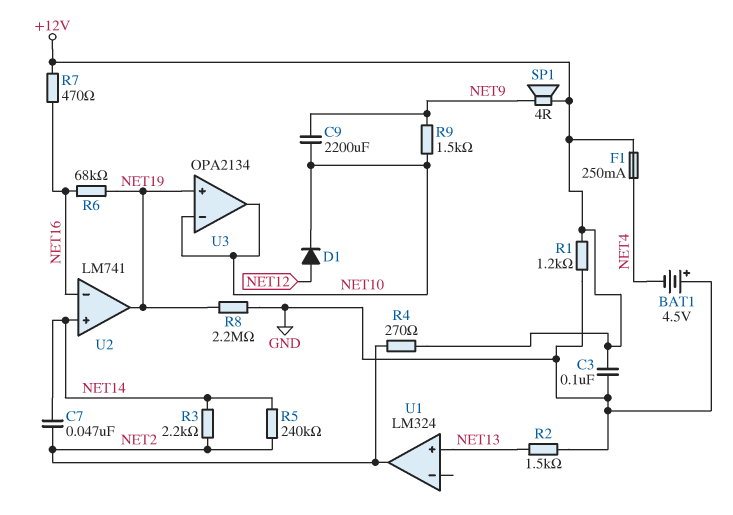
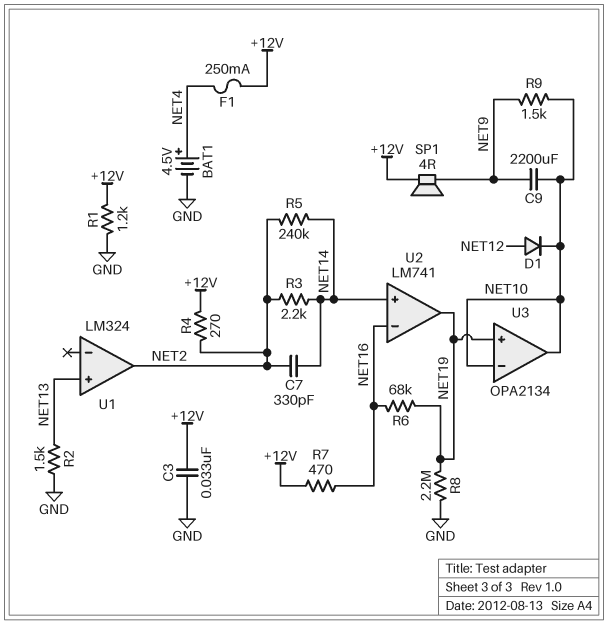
BAT1: 4.5V (plus GND, minus NET4) -> 4.5V (plus NET4, minus GND)
C3: 100nF (+12V, GND) -> 33nF (+12V, GND)
C7: 47nF (NET2, NET14) -> 330pF (NET2, NET14)

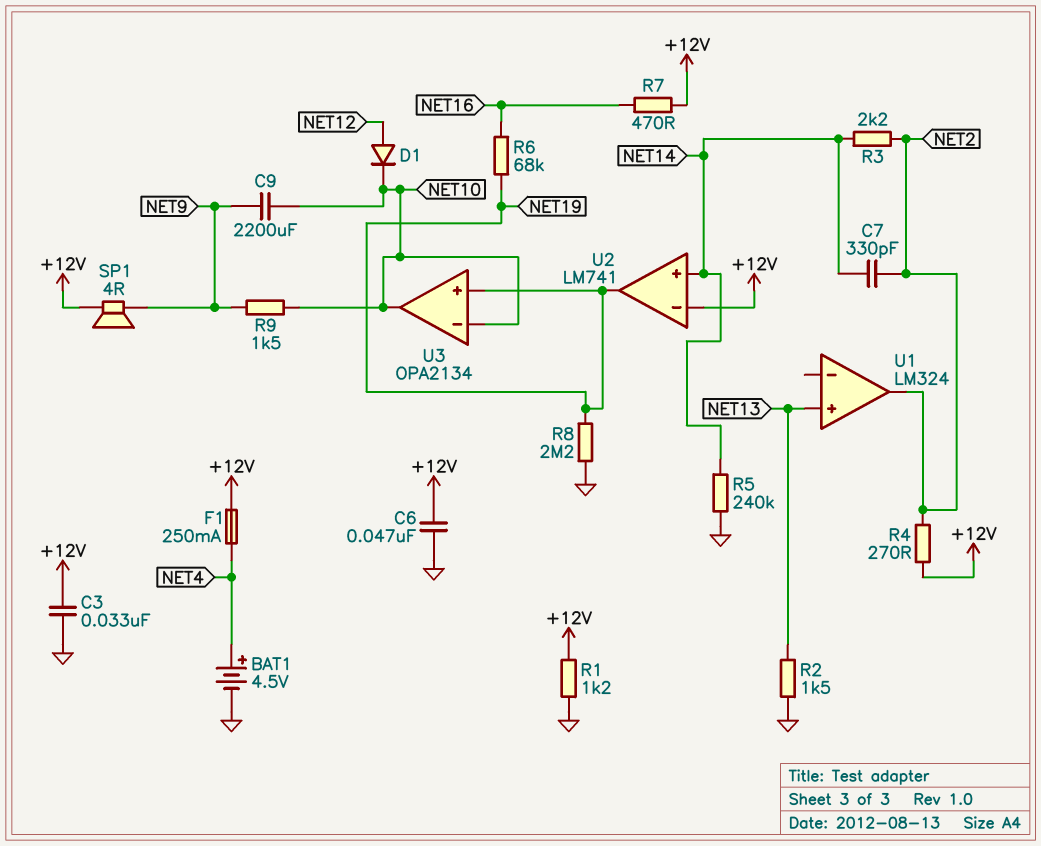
C6: none -> 47nF (+12V, GND)
R5: 240k (NET2, NET14) -> 240k (GND, NET14)
U2 pin in-: NET16 -> +12V

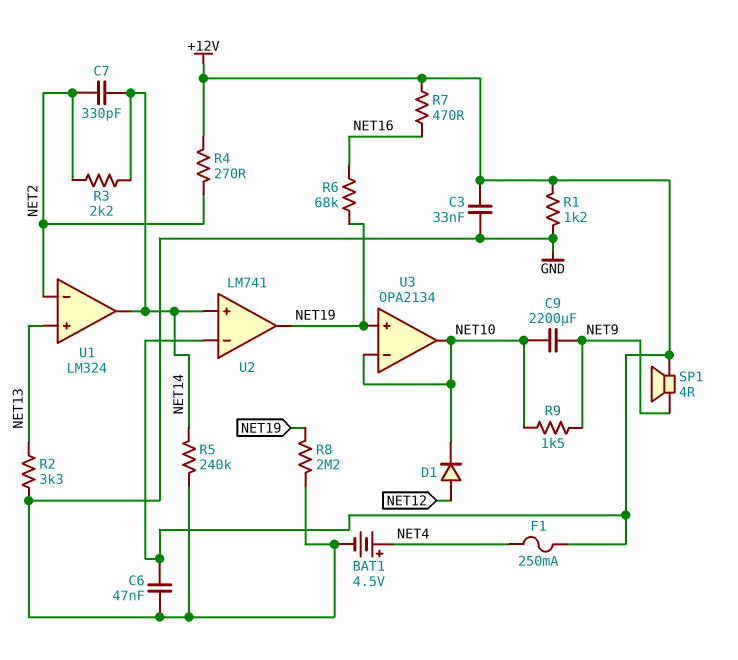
R2: 1.5k (GND, NET13) -> 3.3k (GND, NET13)
U1 pin in-: none -> NET2
U1 pin out: NET2 -> NET14

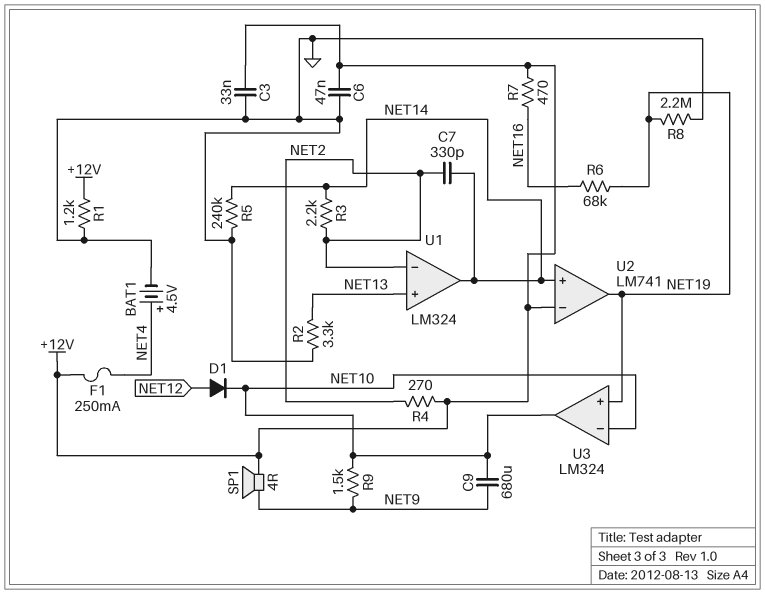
C9: 2200uF (NET9, NET10) -> 680uF (NET9, NET10)
U3: OPA2134 -> LM324

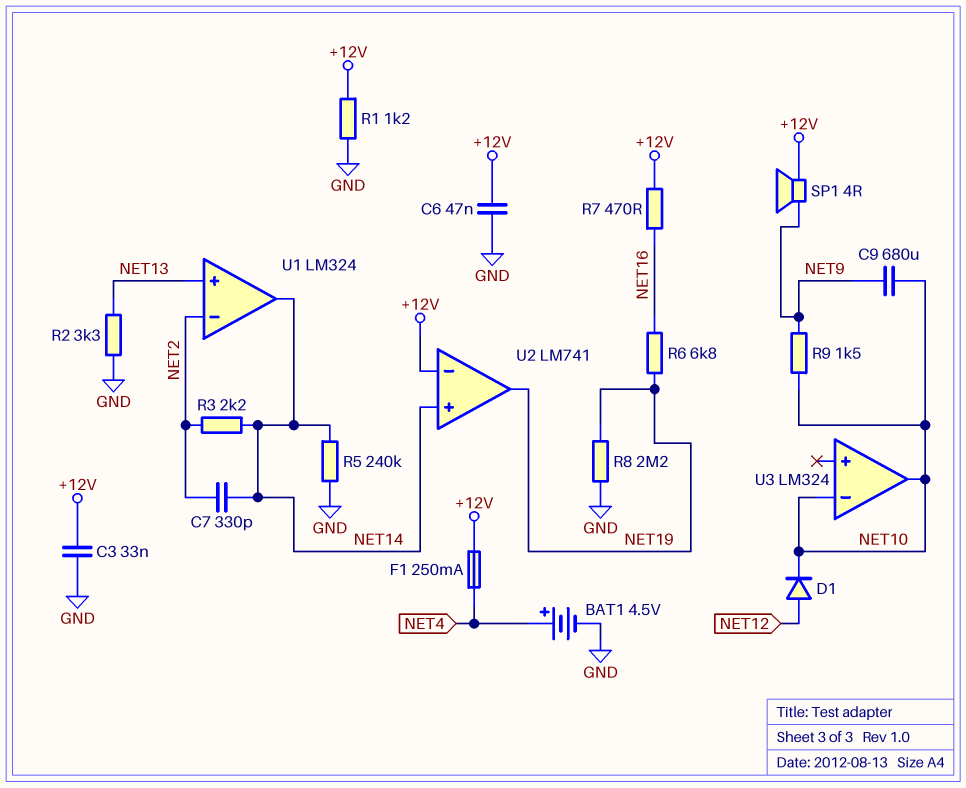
R4: 270 (+12V, NET2) -> none
R6: 68k (NET16, NET19) -> 6.8k (NET16, NET19)
U3 pin in+: NET19 -> none

